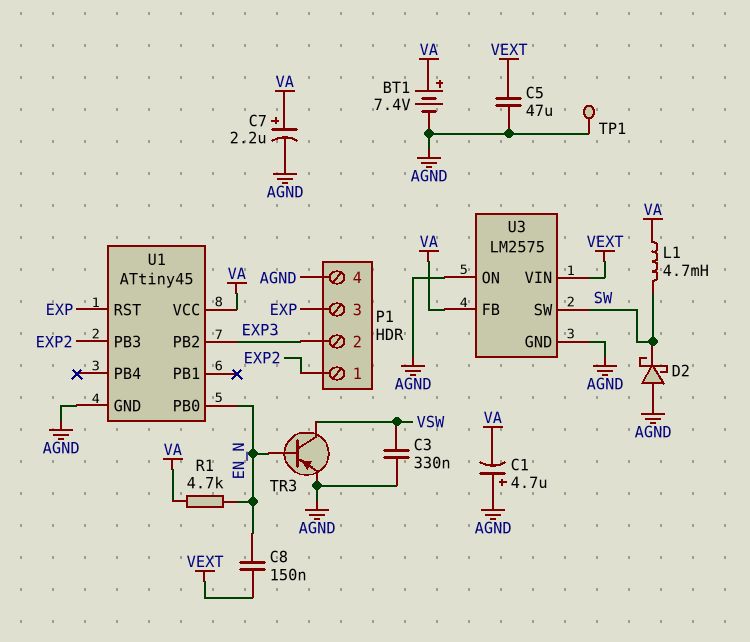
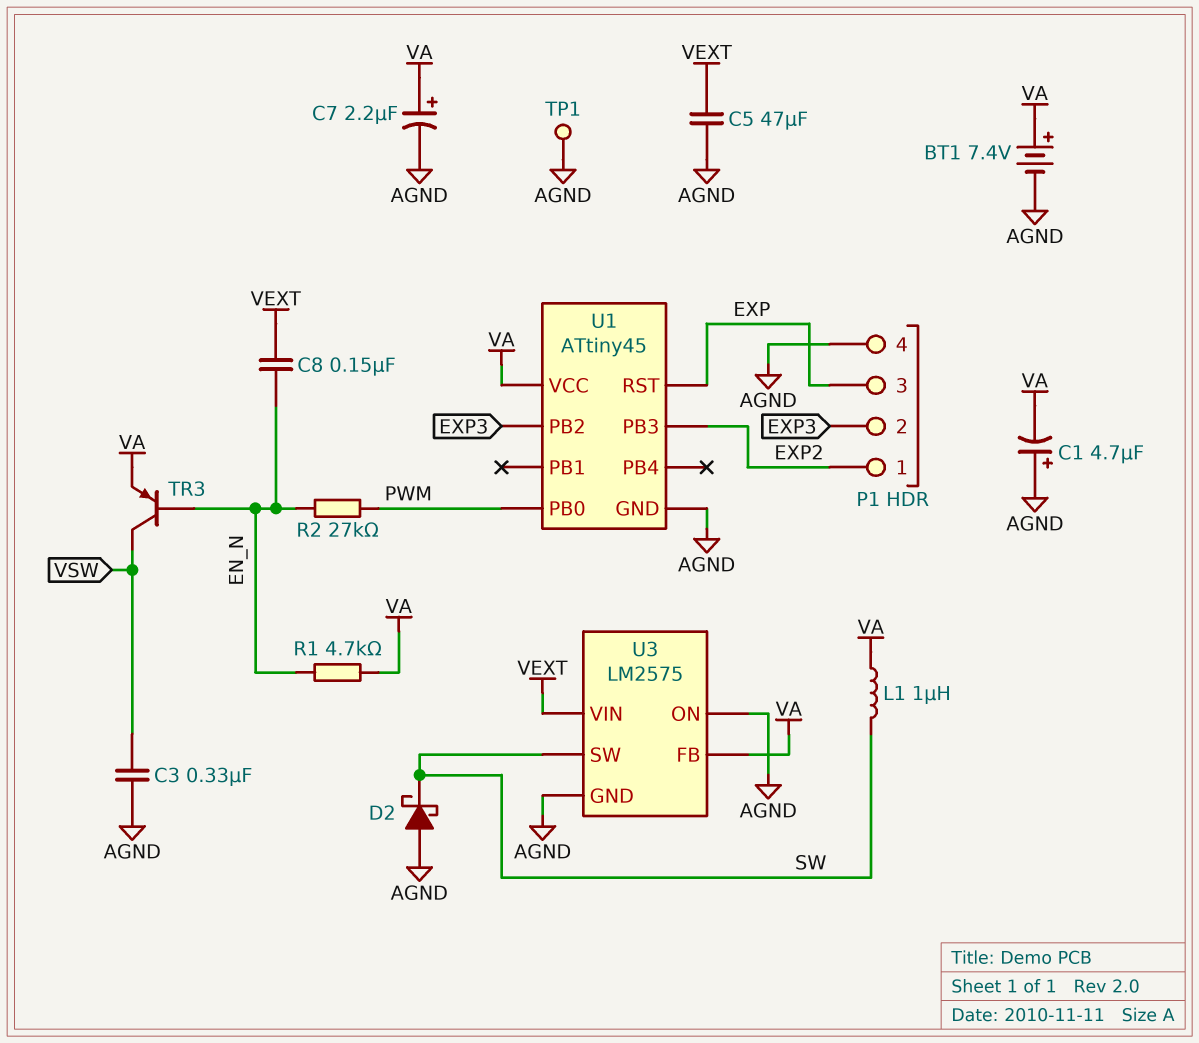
L1: 4.7mH (SW, VA) -> 1uH (SW, VA)
R2: none -> 27k (EN_N, PWM)
TR3: PNP (B EN_N, C VSW, E AGND) -> PNP (B EN_N, C VSW, E VA)
U1 pin PB0: EN_N -> PWM

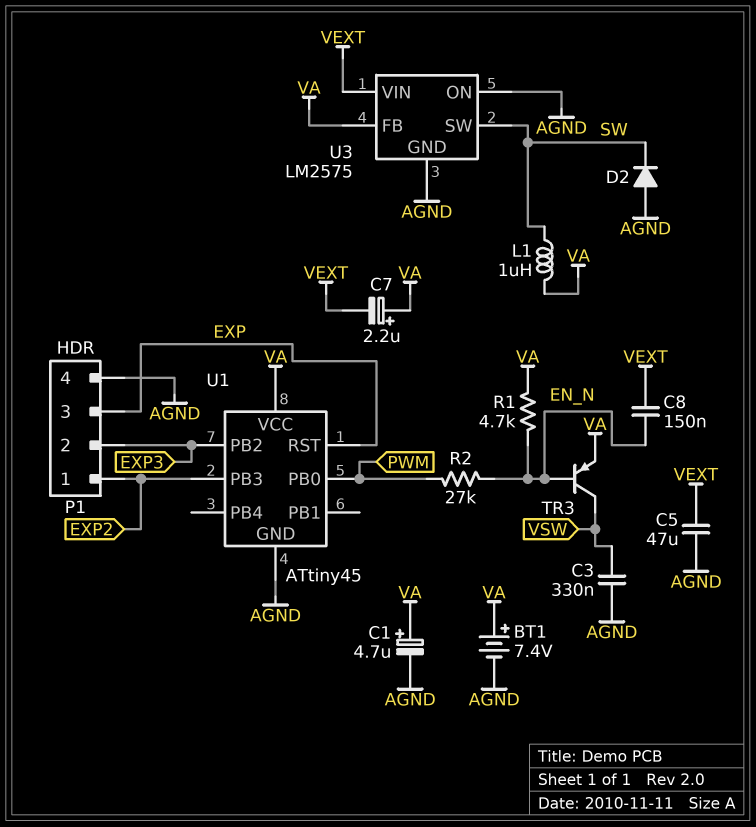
C1: 4.7uF (plus AGND, minus VA) -> 4.7uF (plus VA, minus AGND)
C7: 2.2uF (plus VA, minus AGND) -> 2.2uF (plus VA, minus VEXT)
D2: schottky (A AGND, K SW) -> diode (A AGND, K SW)
TP1: test point (AGND) -> none

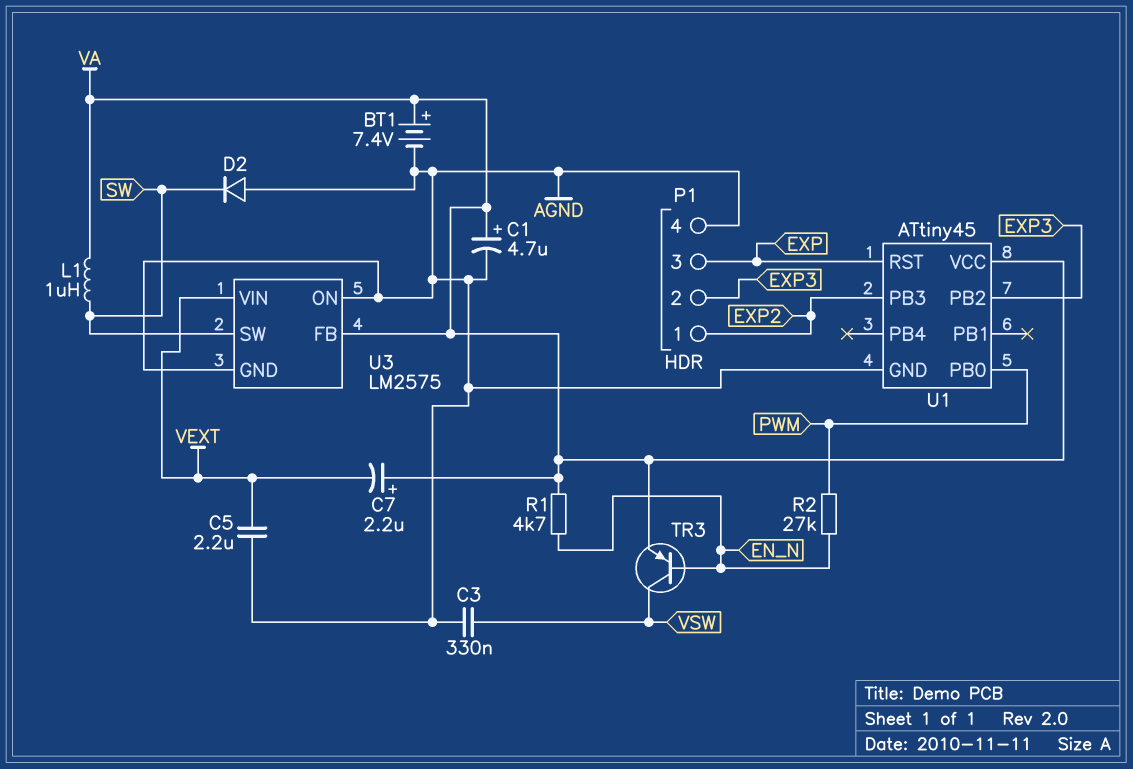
C5: 47uF (AGND, VEXT) -> 2.2uF (AGND, VEXT)
C8: 150nF (EN_N, VEXT) -> none

